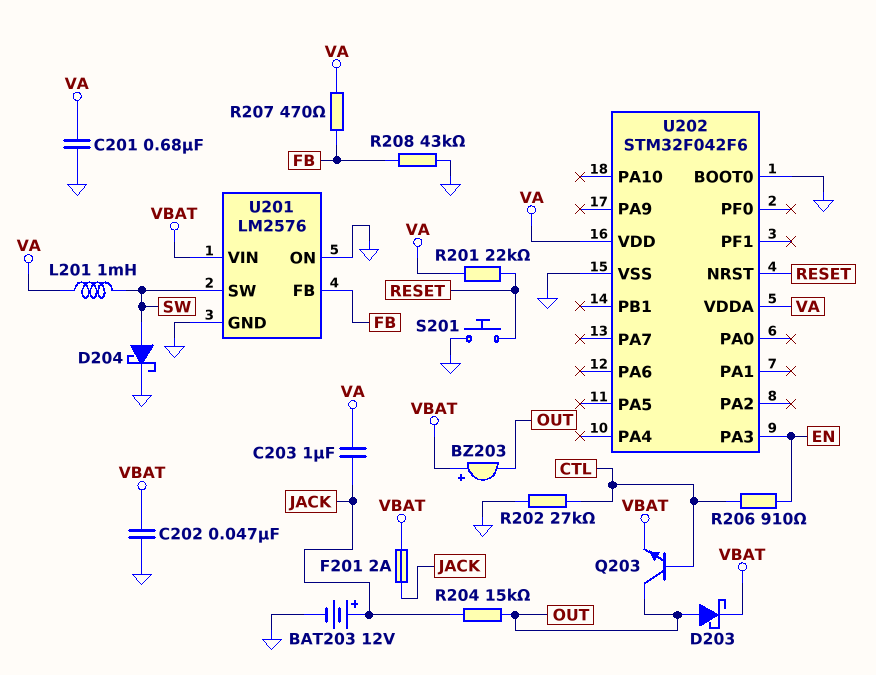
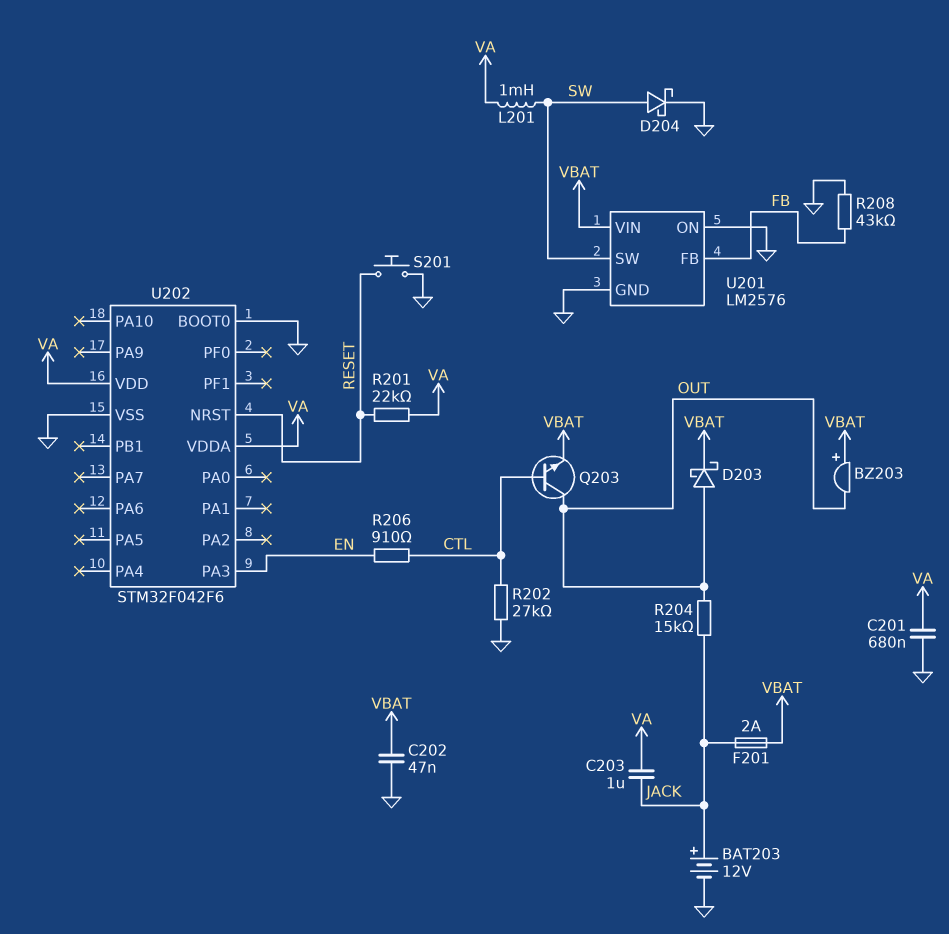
R207: 470 (FB, VA) -> none

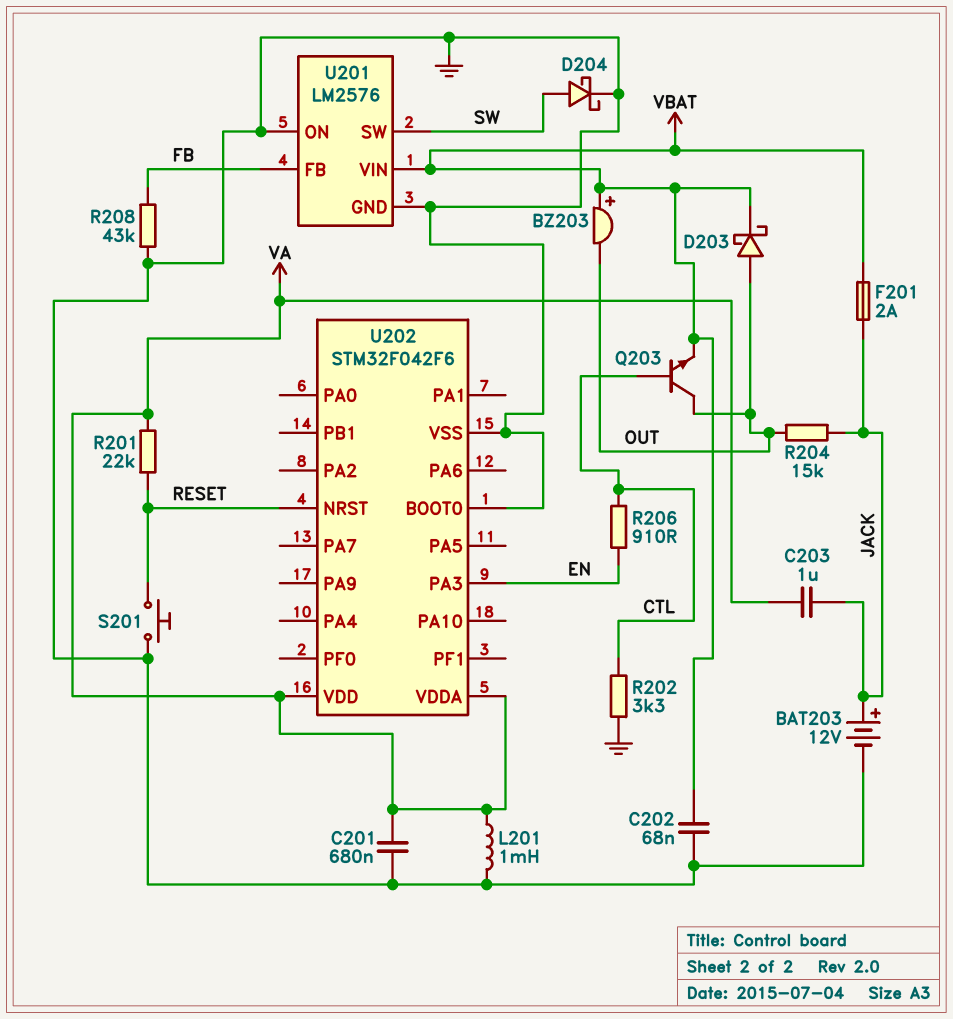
C202: 47nF (GND, VBAT) -> 68nF (GND, VBAT)
L201: 1mH (SW, VA) -> 1mH (GND, VA)
R202: 27k (CTL, GND) -> 3.3k (CTL, GND)

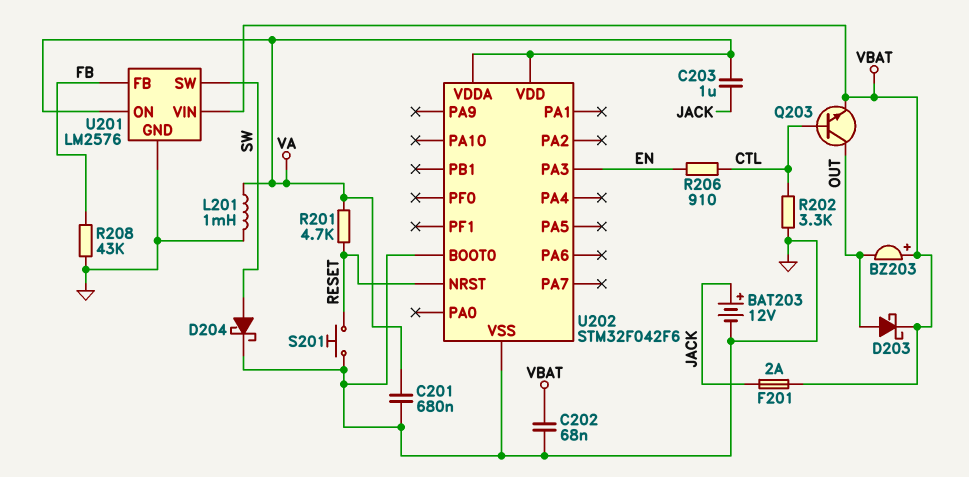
R201: 22k (RESET, VA) -> 4.7k (RESET, VA)
R204: 15k (JACK, OUT) -> none
U201 pin ON: GND -> VA

